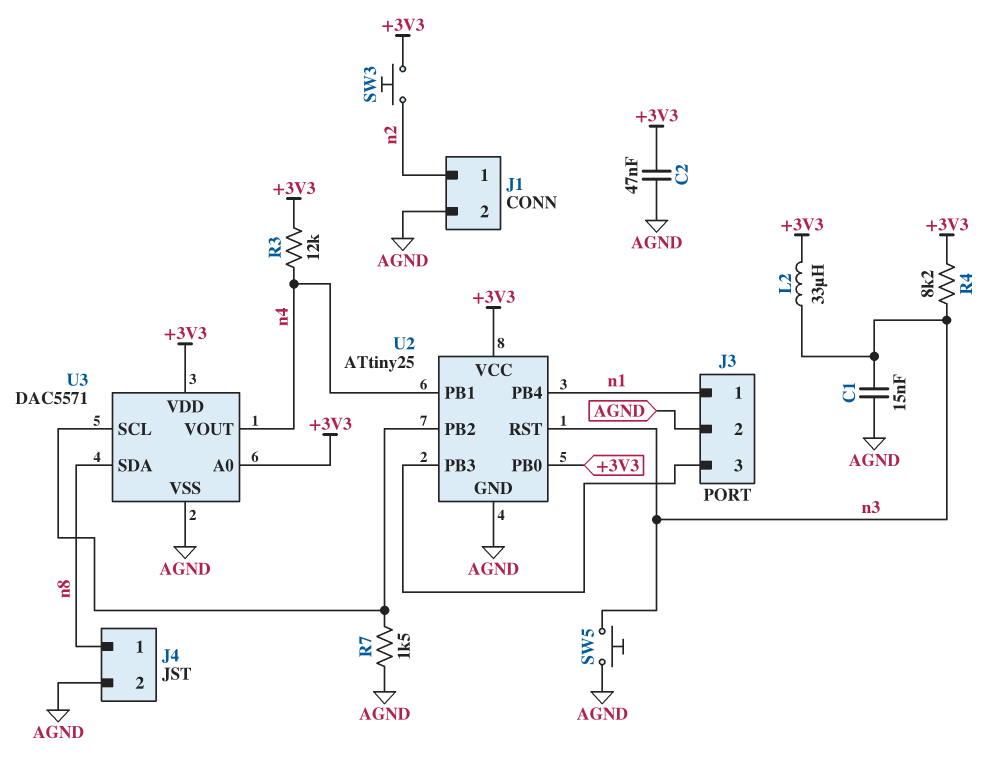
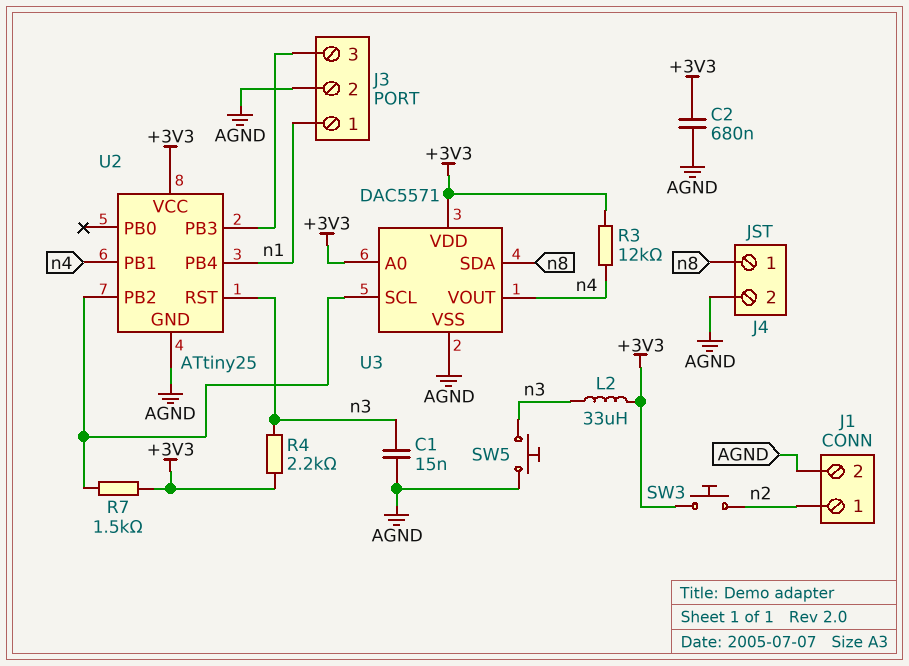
C2: 47nF (+3V3, AGND) -> 680nF (+3V3, AGND)
R4: 8.2k (+3V3, n3) -> 2.2k (+3V3, n3)
R7: 1.5k (AGND, U2/PB2) -> 1.5k (+3V3, U2/PB2)
U2 pin PB0: +3V3 -> none

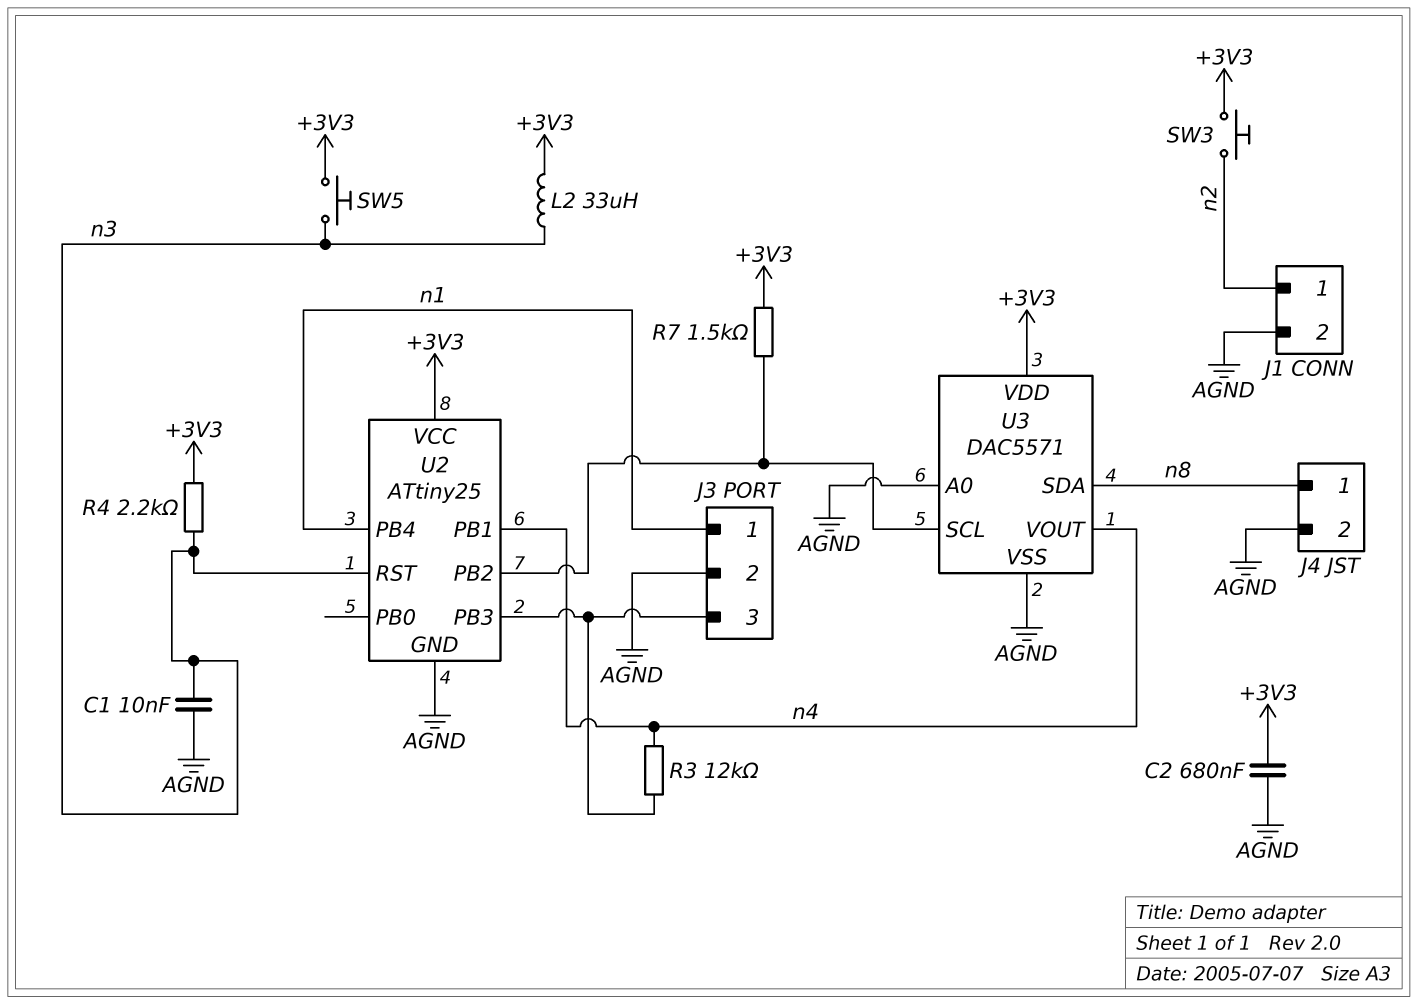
C1: 15nF (AGND, n3) -> 10nF (AGND, n3)
R3: 12k (+3V3, n4) -> 12k (J3/3, n4)
SW5: button (AGND, n3) -> button (+3V3, n3)
U3 pin A0: +3V3 -> AGND

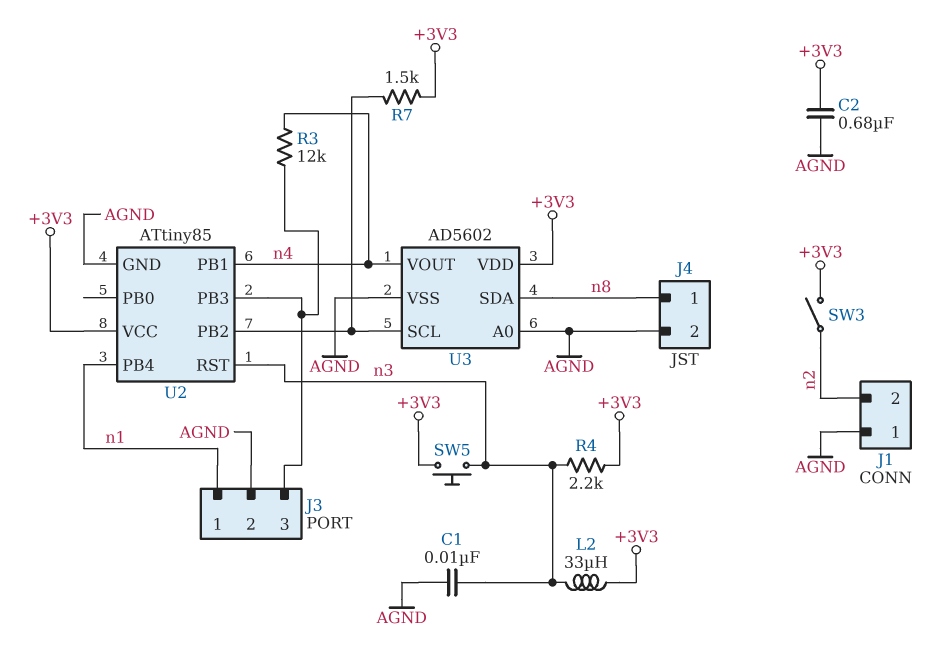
J1 pin 1: n2 -> AGND
J1 pin 2: AGND -> n2
SW3: button (+3V3, n2) -> switch (+3V3, n2)
U2: ATtiny25 -> ATtiny85
U3: DAC5571 -> AD5602

